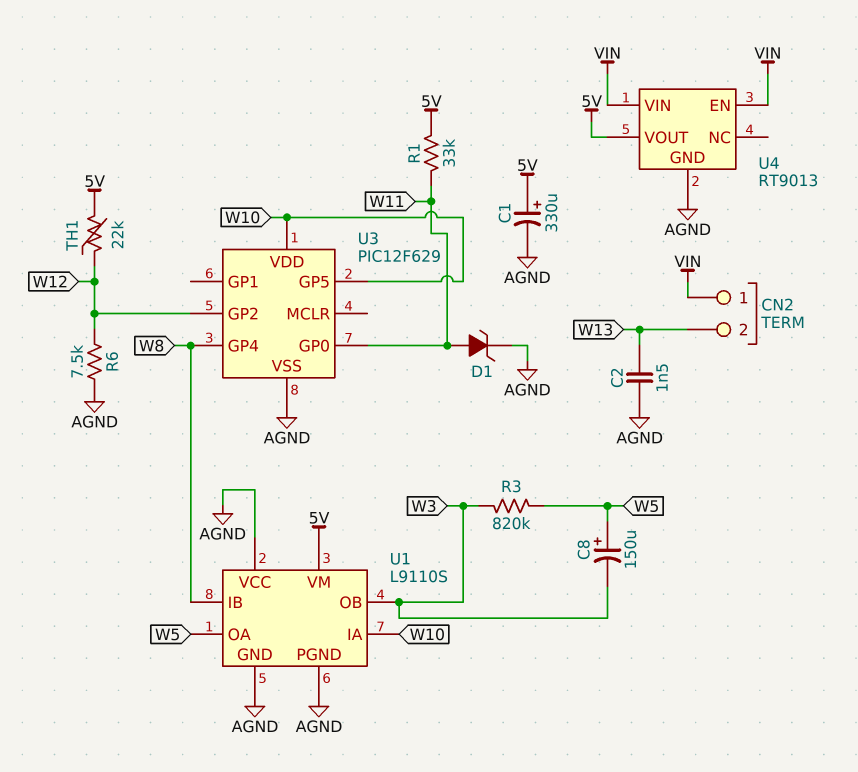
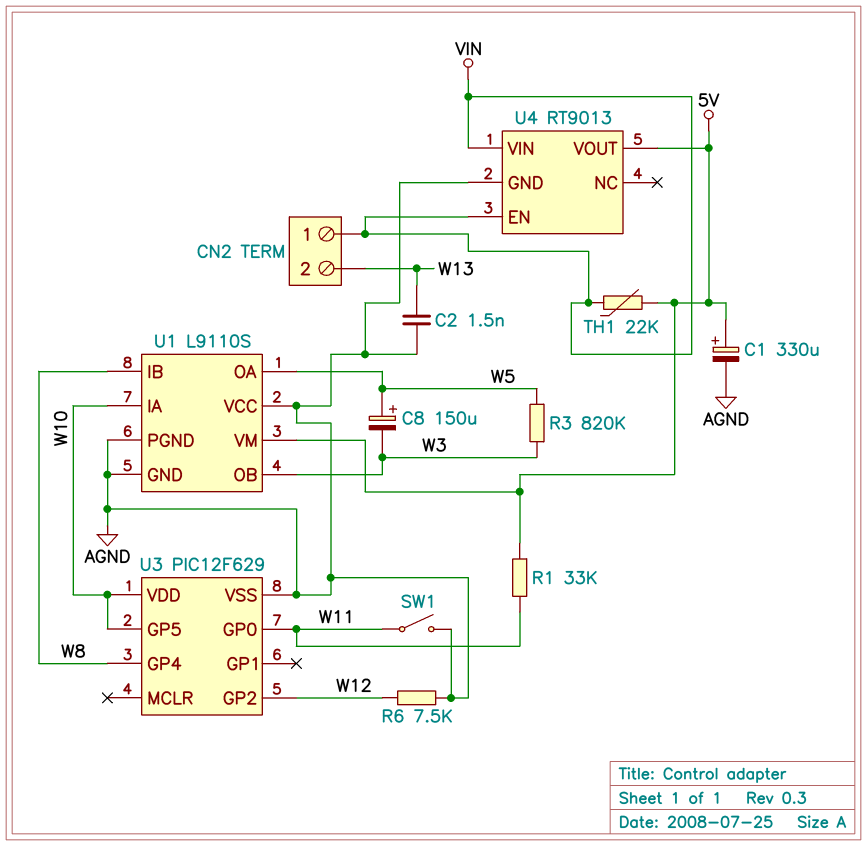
D1: zener (A W11, K AGND) -> none
SW1: none -> switch (AGND, W11)
TH1: 22k (5V, W12) -> 22k (5V, VIN)

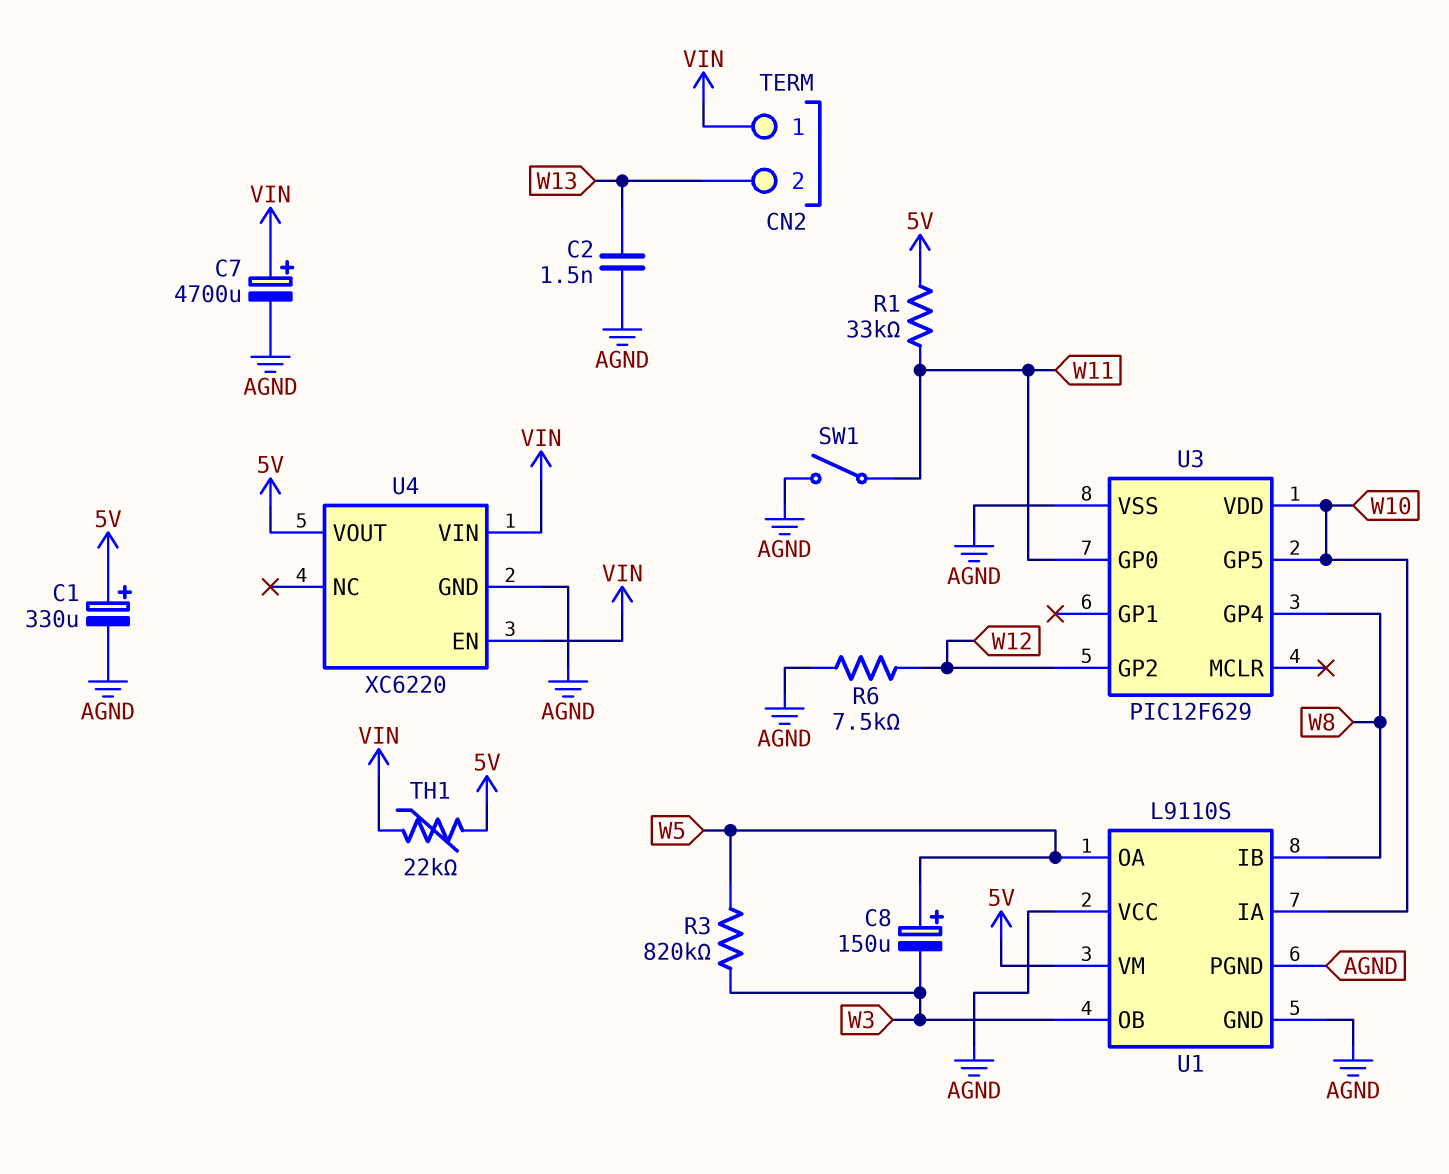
C7: none -> 4700uF (plus VIN, minus AGND)
U4: RT9013 -> XC6220

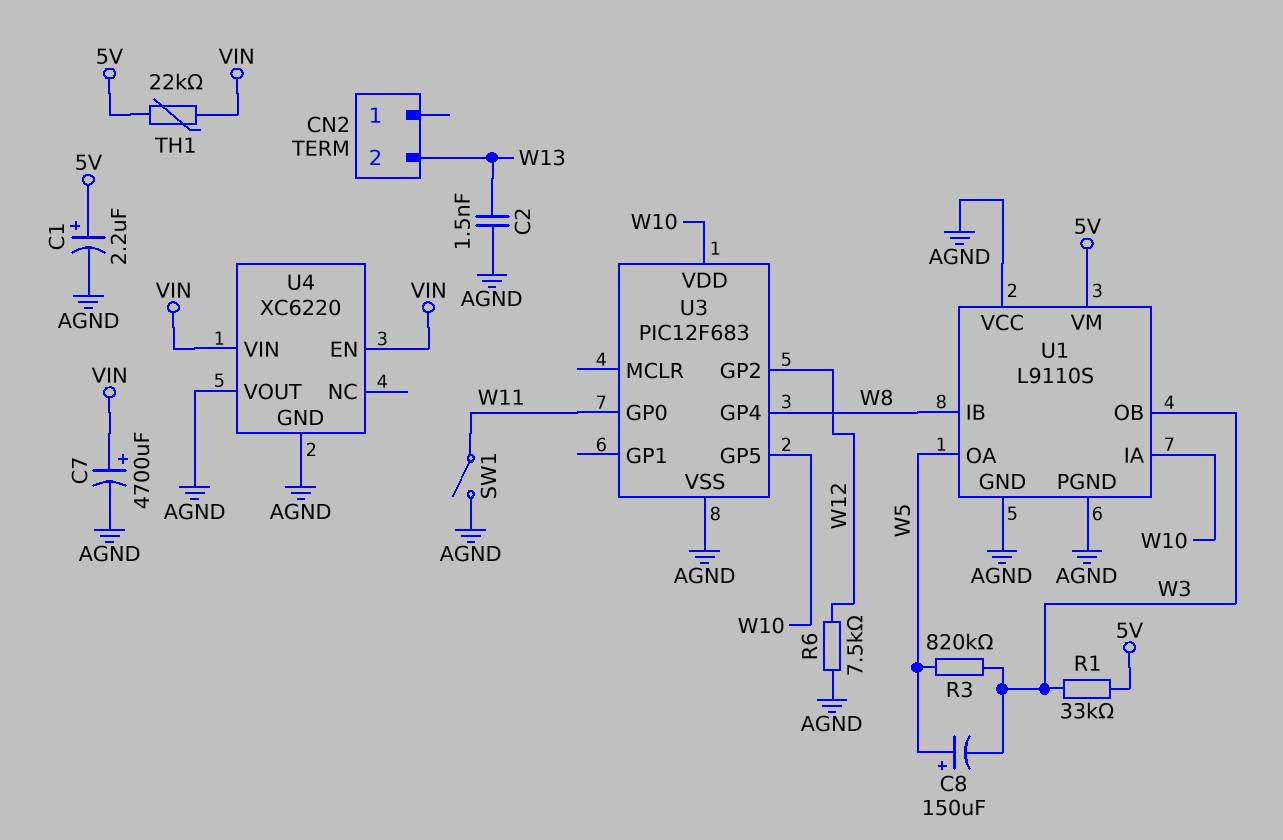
C1: 330uF (plus 5V, minus AGND) -> 2.2uF (plus 5V, minus AGND)
CN2 pin 1: VIN -> none
R1: 33k (5V, W11) -> 33k (5V, W3)
U3: PIC12F629 -> PIC12F683
U4 pin VOUT: 5V -> AGND

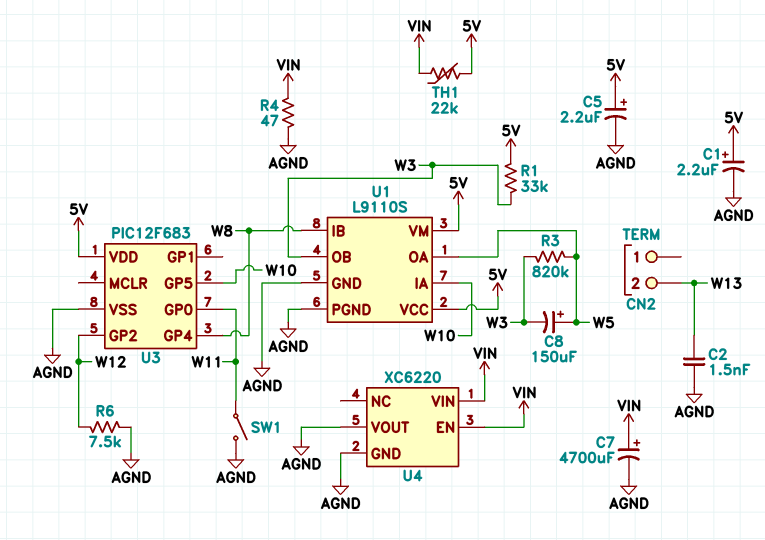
C5: none -> 2.2uF (plus 5V, minus AGND)
R4: none -> 47 (AGND, VIN)
U1 pin VCC: AGND -> 5V
U3 pin VDD: W10 -> 5V

